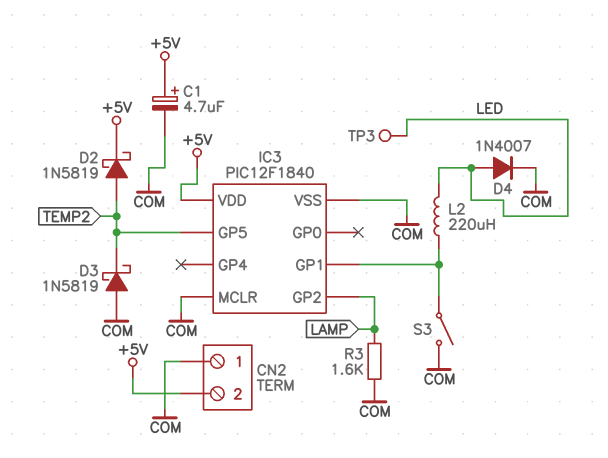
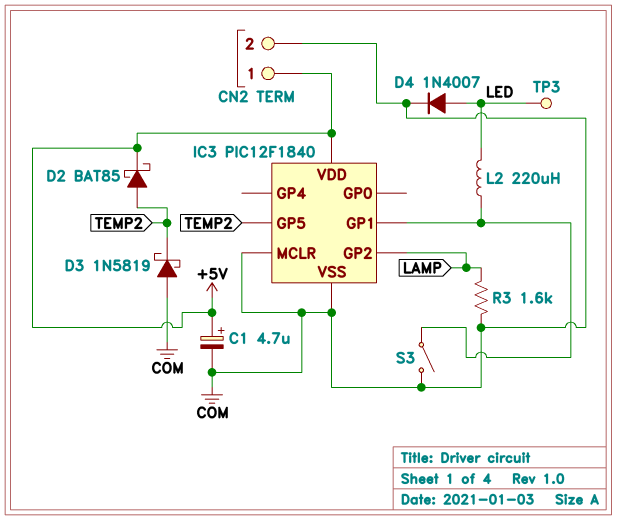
CN2 pin 1: COM -> +5V
CN2 pin 2: +5V -> COM
D2: schottky 1N5819 (A TEMP2, K +5V) -> schottky BAT85 (A TEMP2, K +5V)

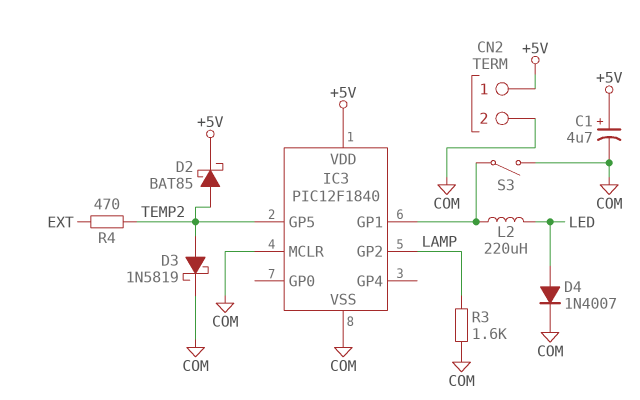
D3: schottky 1N5819 (A COM, K TEMP2) -> schottky 1N5819 (A TEMP2, K COM)
R4: none -> 470 (EXT, TEMP2)
TP3: test point (LED) -> none

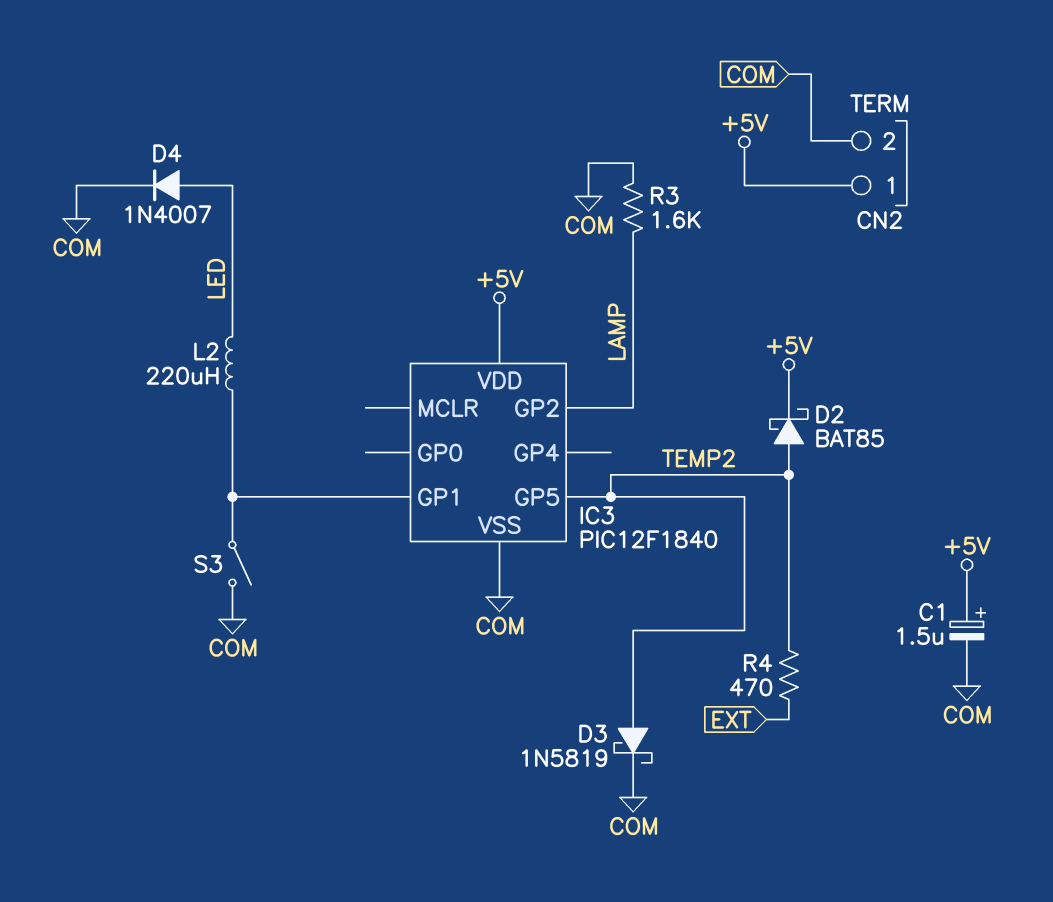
C1: 4.7uF (plus +5V, minus COM) -> 1.5uF (plus +5V, minus COM)
IC3 pin MCLR: COM -> none

